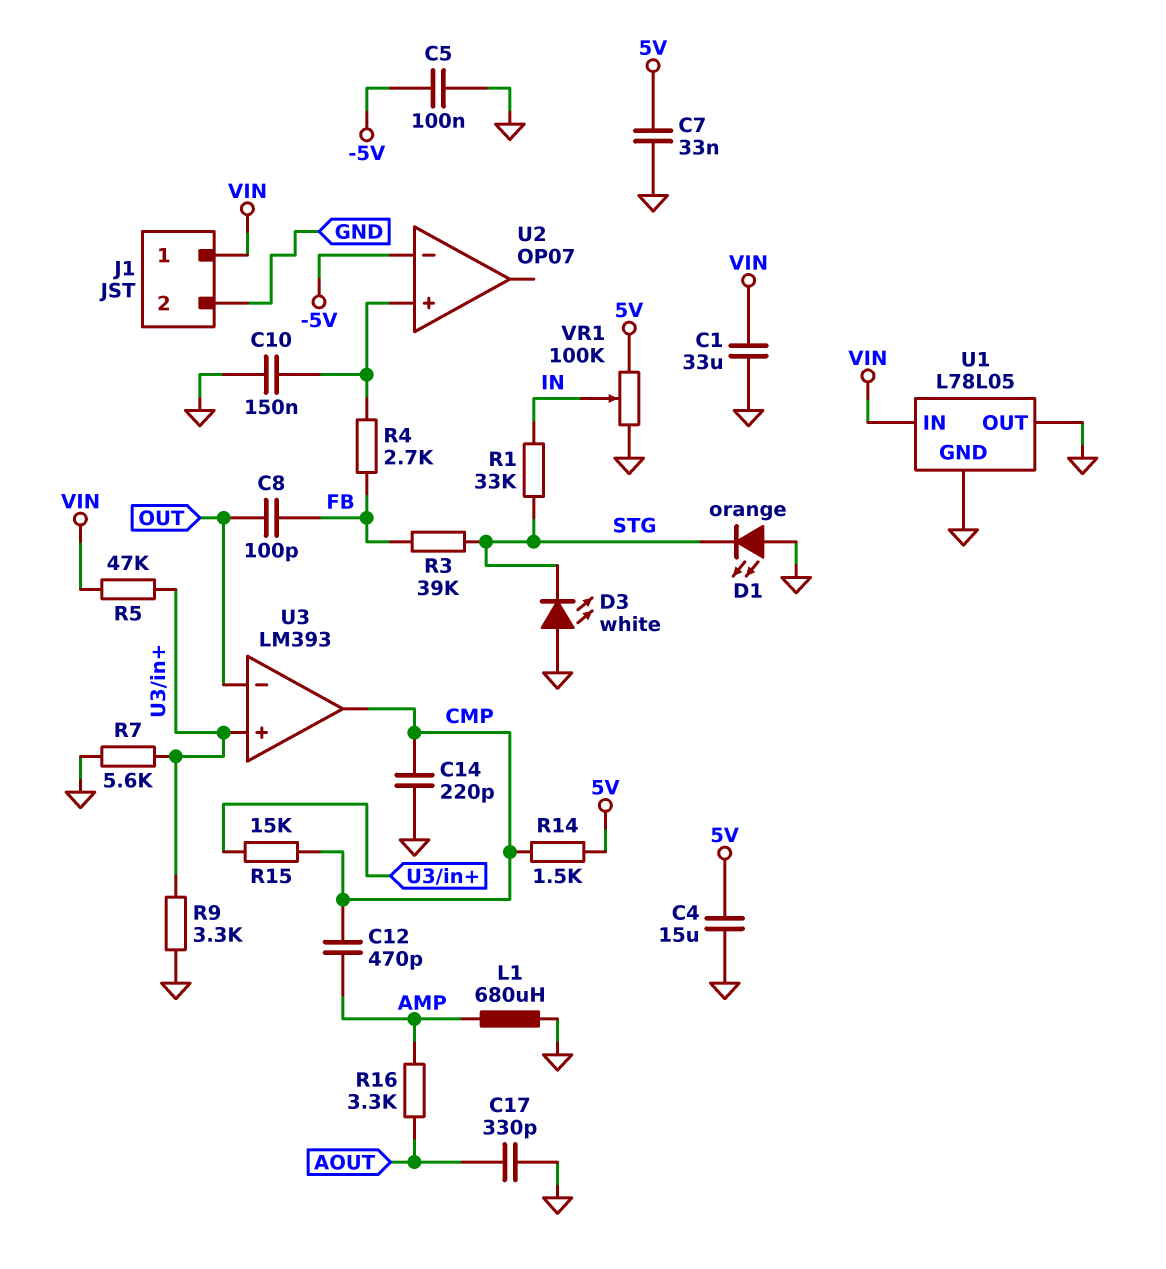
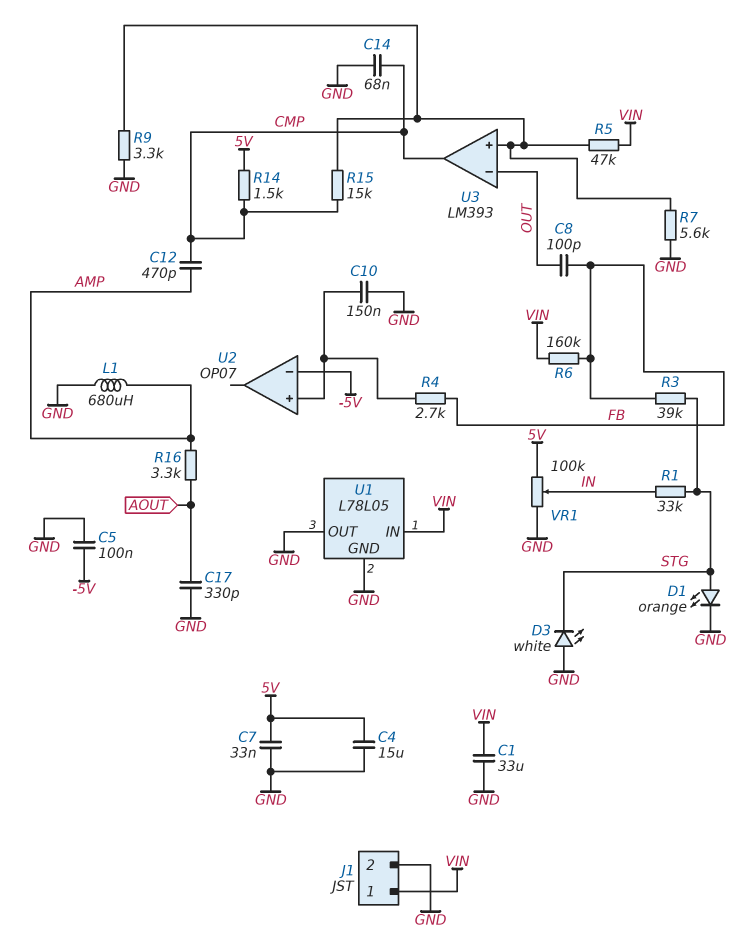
C14: 220pF (CMP, GND) -> 68nF (CMP, GND)
D1: LED orange (A GND, K STG) -> LED orange (A STG, K GND)
R6: none -> 160k (FB, VIN)

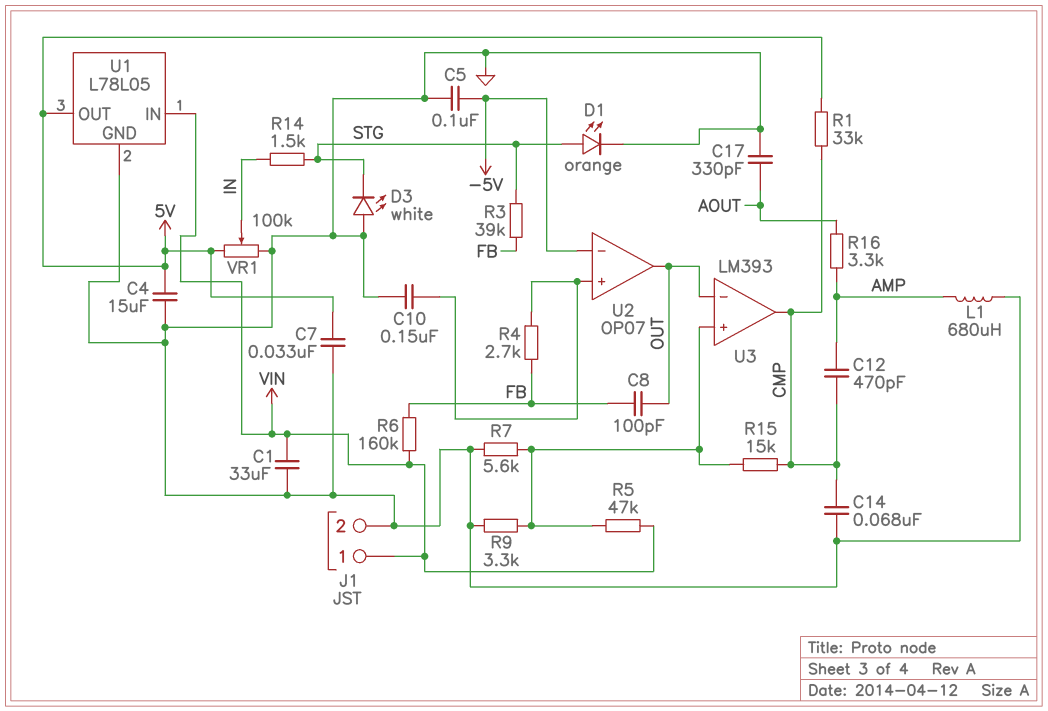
R1: 33k (IN, STG) -> 33k (5V, CMP)
R14: 1.5k (5V, CMP) -> 1.5k (IN, STG)
U1 pin OUT: GND -> 5V
U2 pin out: none -> OUT

